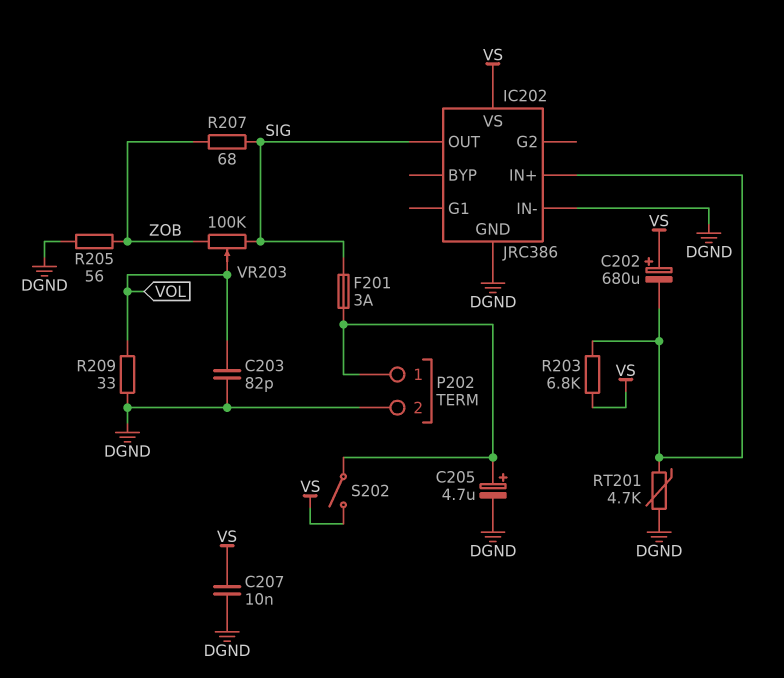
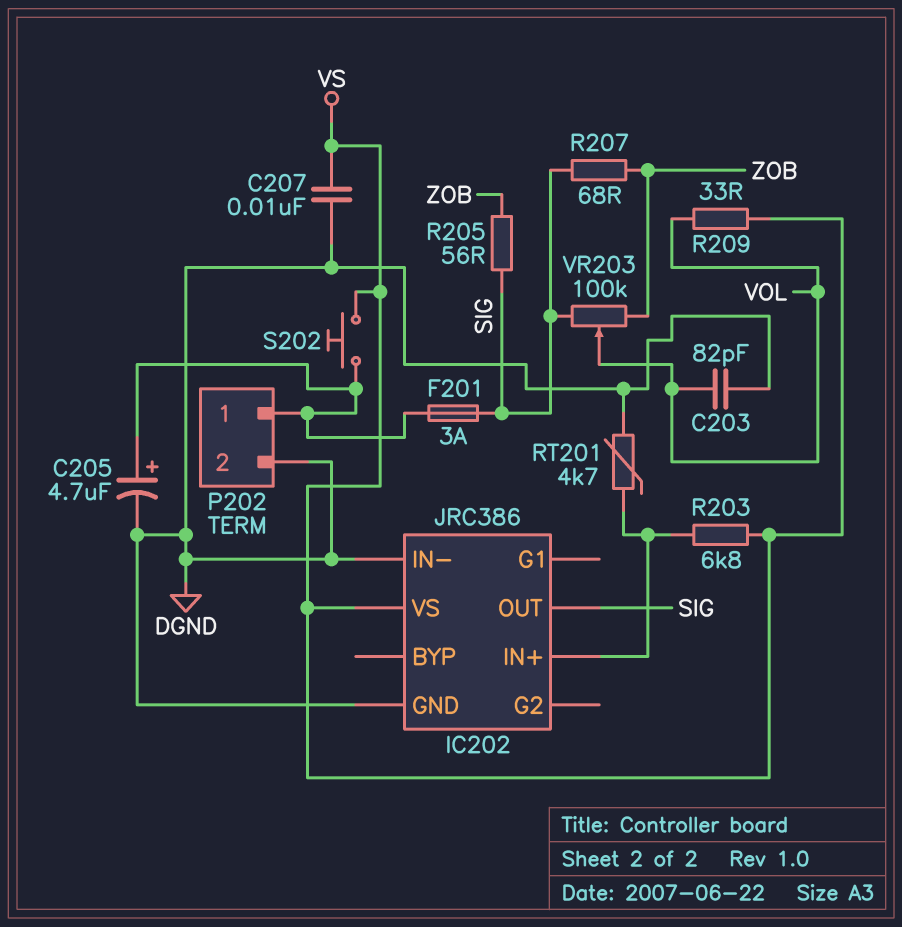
C202: 680uF (plus VS, minus IC202/IN+) -> none
R205: 56 (DGND, ZOB) -> 56 (SIG, ZOB)
R209: 33 (DGND, VOL) -> 33 (VOL, VS)
S202: switch (P202/1, VS) -> button (P202/1, VS)

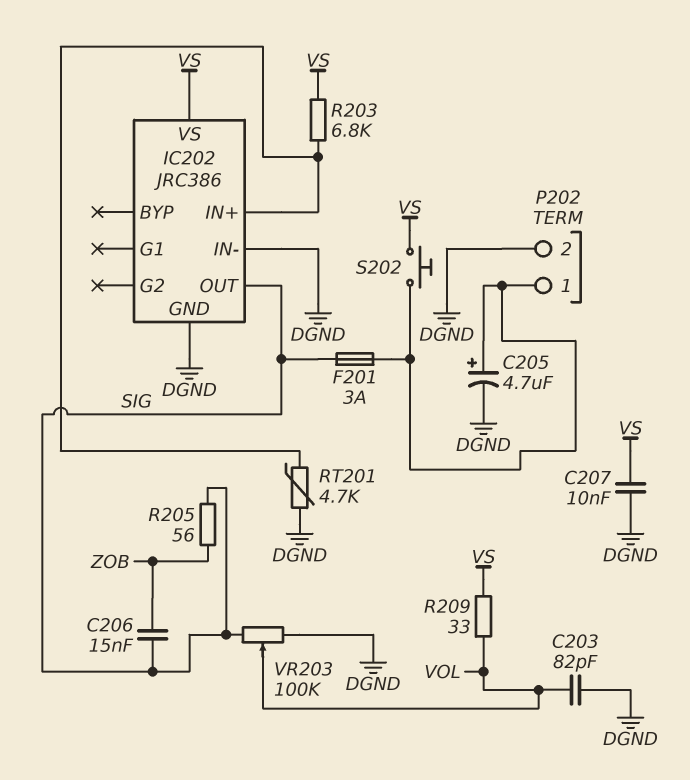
C206: none -> 15nF (SIG, ZOB)
R207: 68 (SIG, ZOB) -> none
VR203: 100k (SIG, ZOB, wiper VOL) -> 100k (DGND, SIG, wiper VOL)

